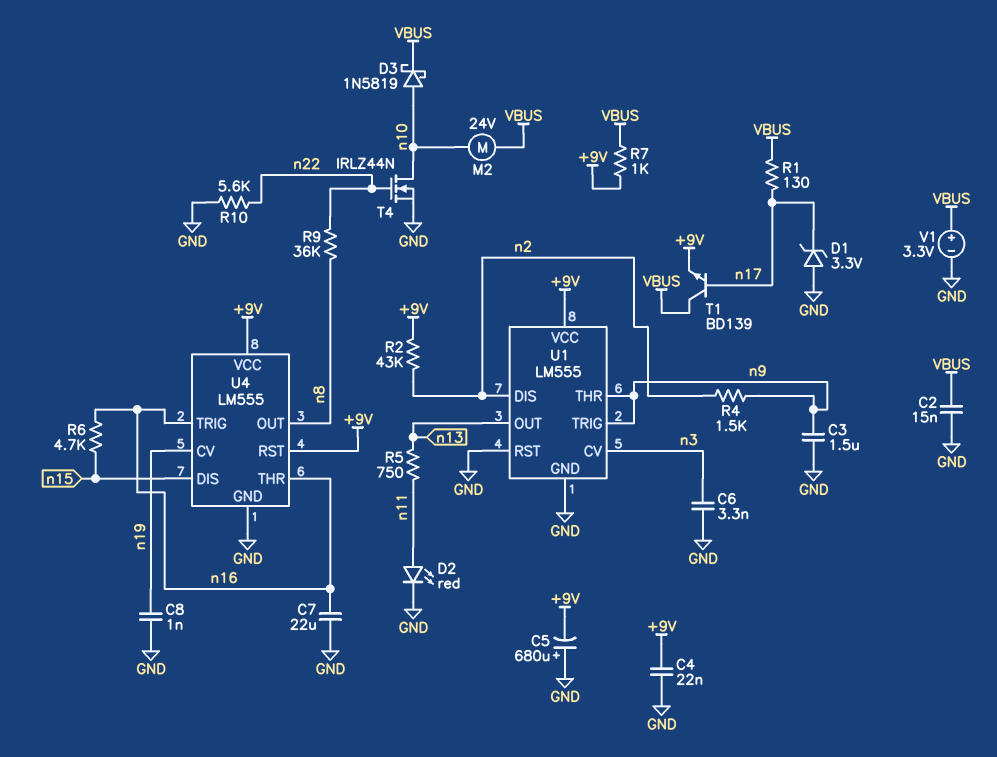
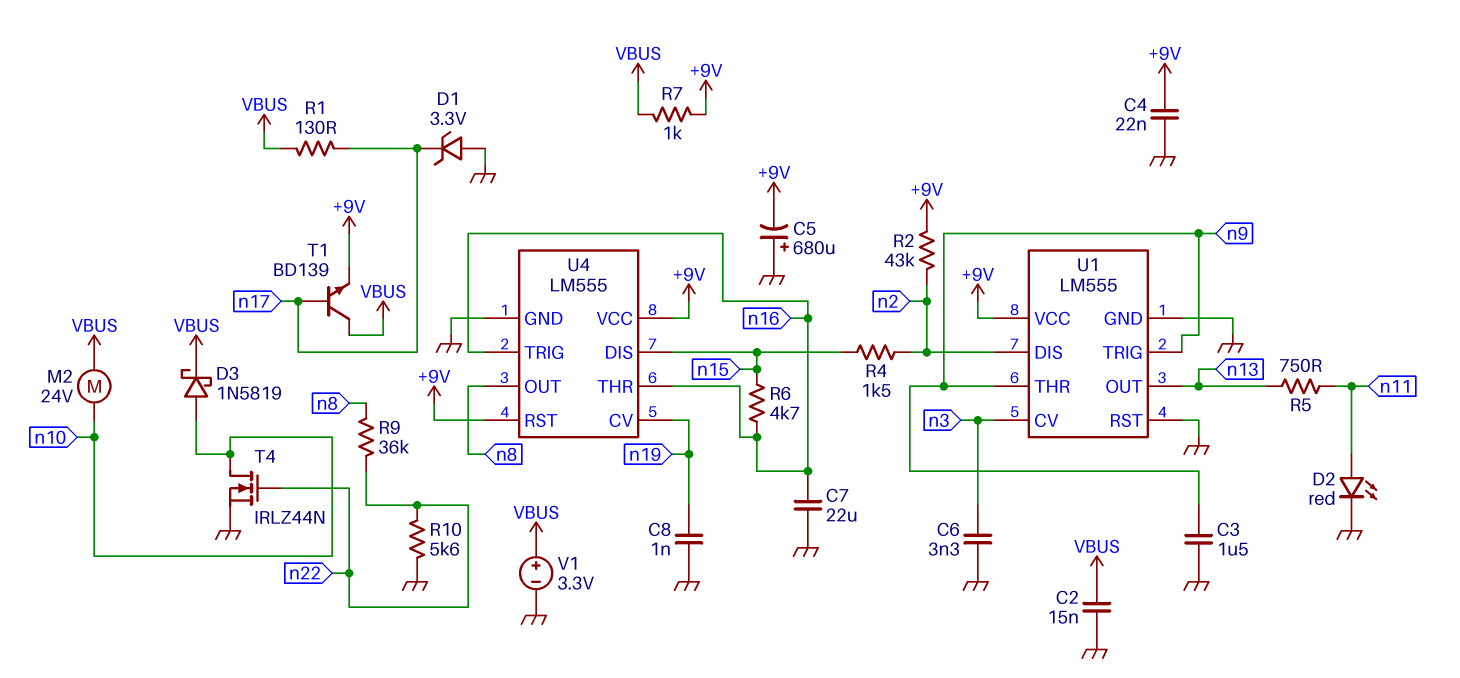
R4: 1.5k (n2, n9) -> 1.5k (n2, n15)

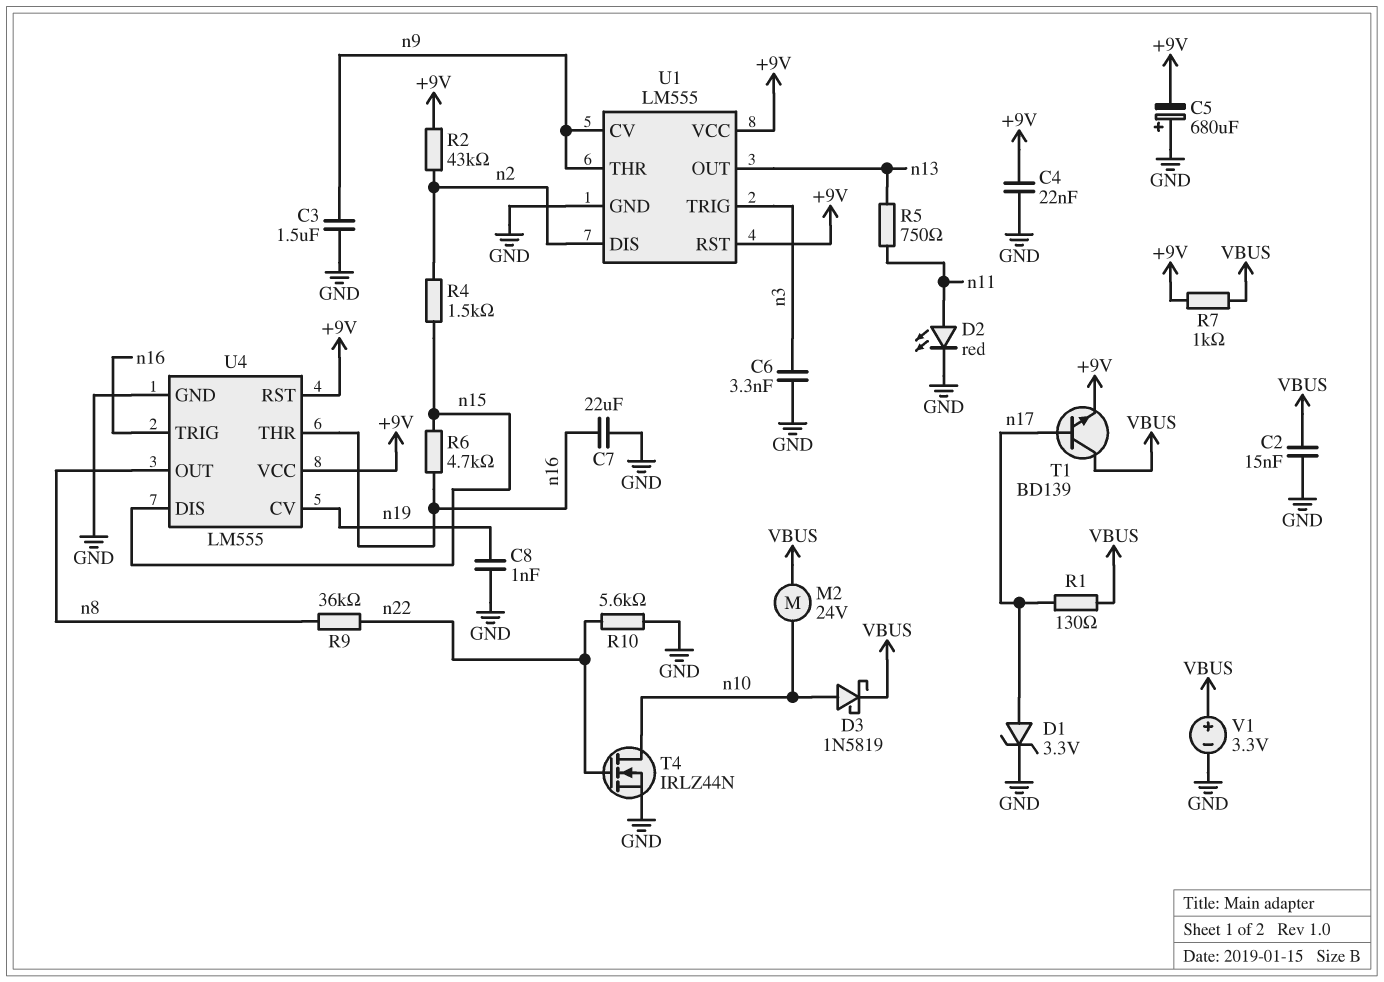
D1: zener 3.3V (A GND, K n17) -> zener 3.3V (A n17, K GND)
U1 pin CV: n3 -> n9
U1 pin RST: GND -> +9V
U1 pin TRIG: n9 -> n3

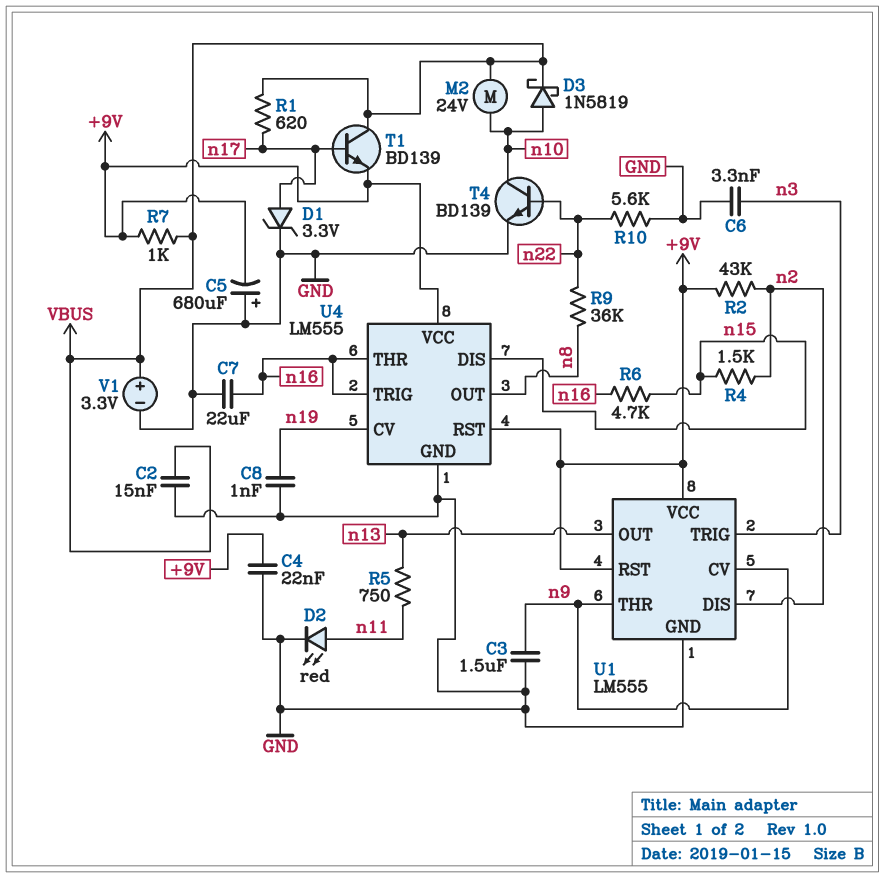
R1: 130 (VBUS, n17) -> 620 (VBUS, n17)
T4: NMOS IRLZ44N (G n22, D n10, S GND) -> NPN BD139 (B n22, C n10, E GND)

